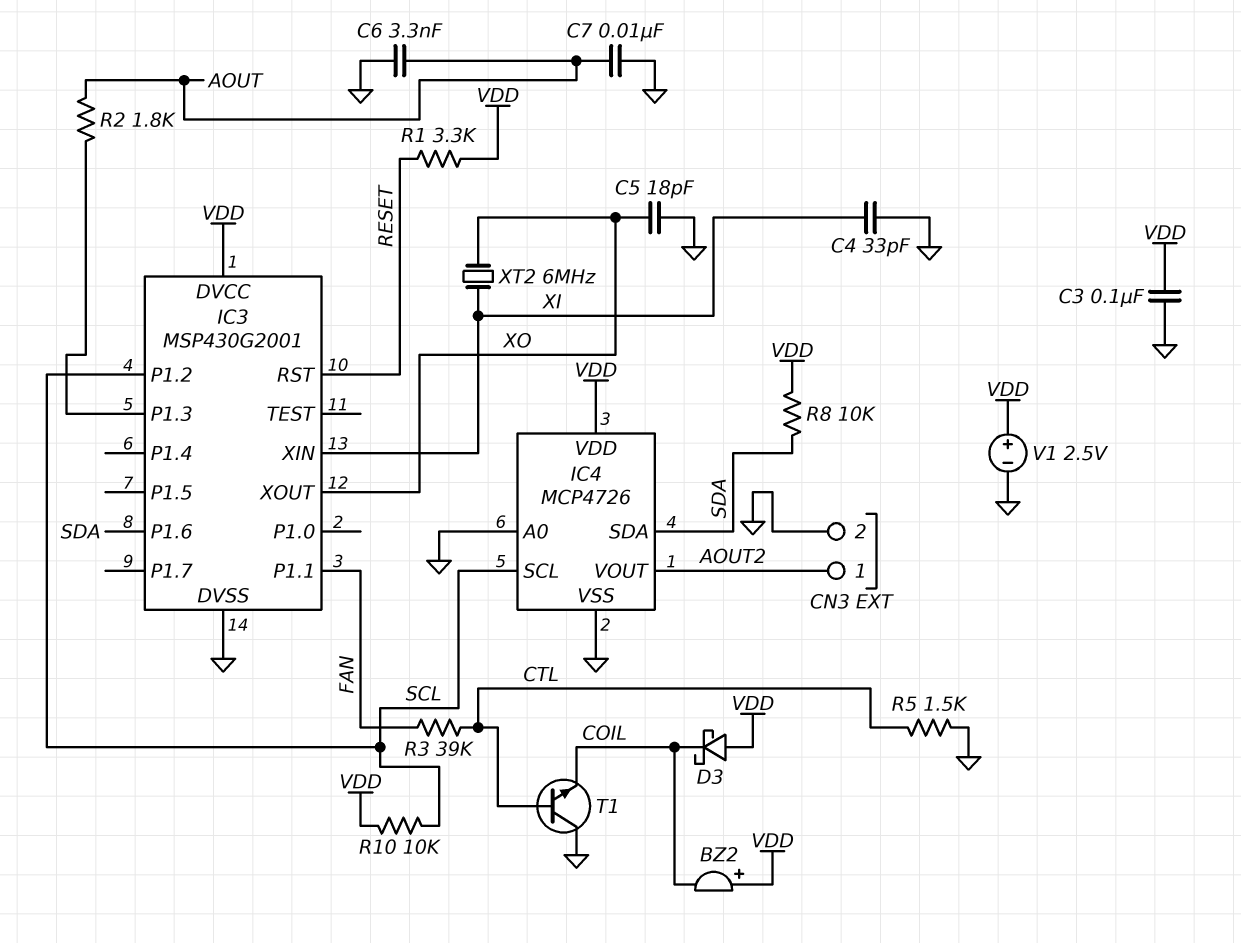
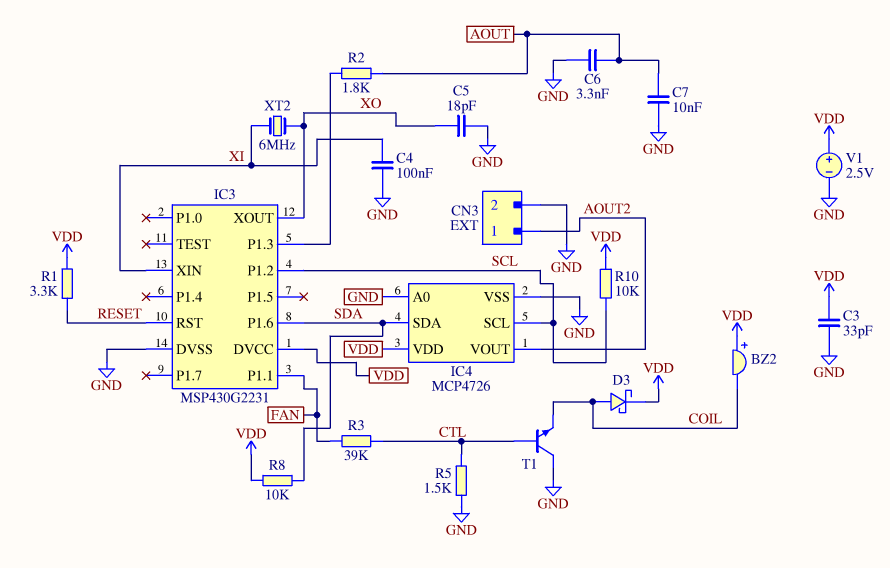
C3: 100nF (GND, VDD) -> 33pF (GND, VDD)
C4: 33pF (GND, XI) -> 100nF (GND, XI)
D3: schottky (A VDD, K COIL) -> schottky (A COIL, K VDD)
IC3: MSP430G2001 -> MSP430G2231

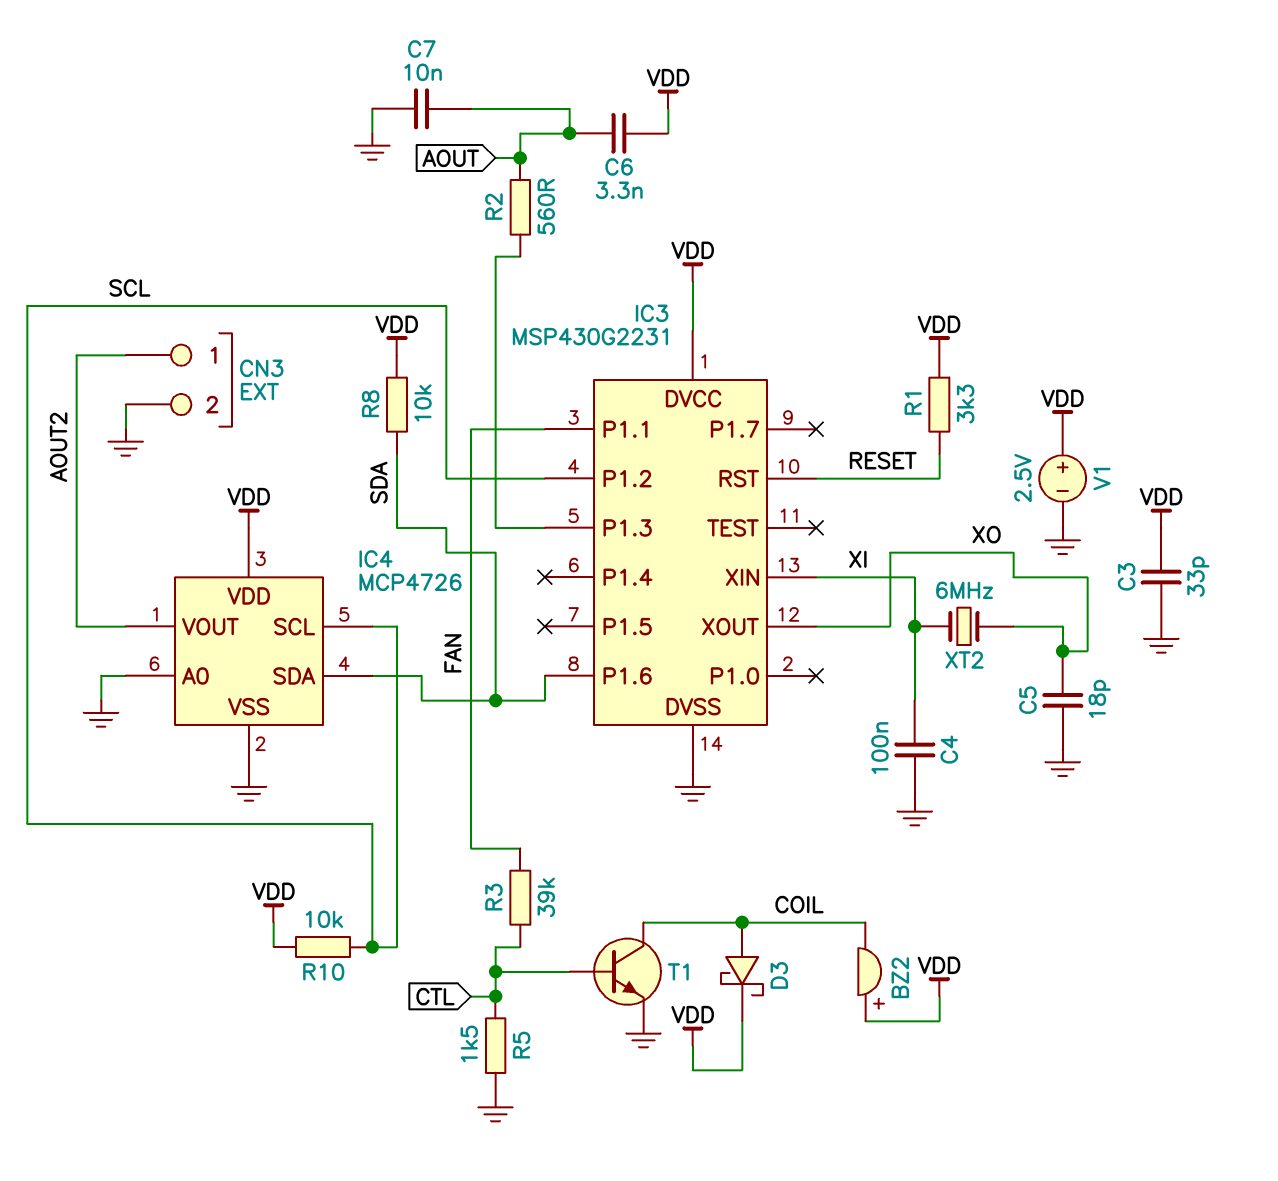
C6: 3.3nF (AOUT, GND) -> 3.3nF (AOUT, VDD)
R2: 1.8k (AOUT, IC3/P1.3) -> 560 (AOUT, IC3/P1.3)
T1: NPN (B CTL, C GND, E COIL) -> NPN (B CTL, C COIL, E GND)

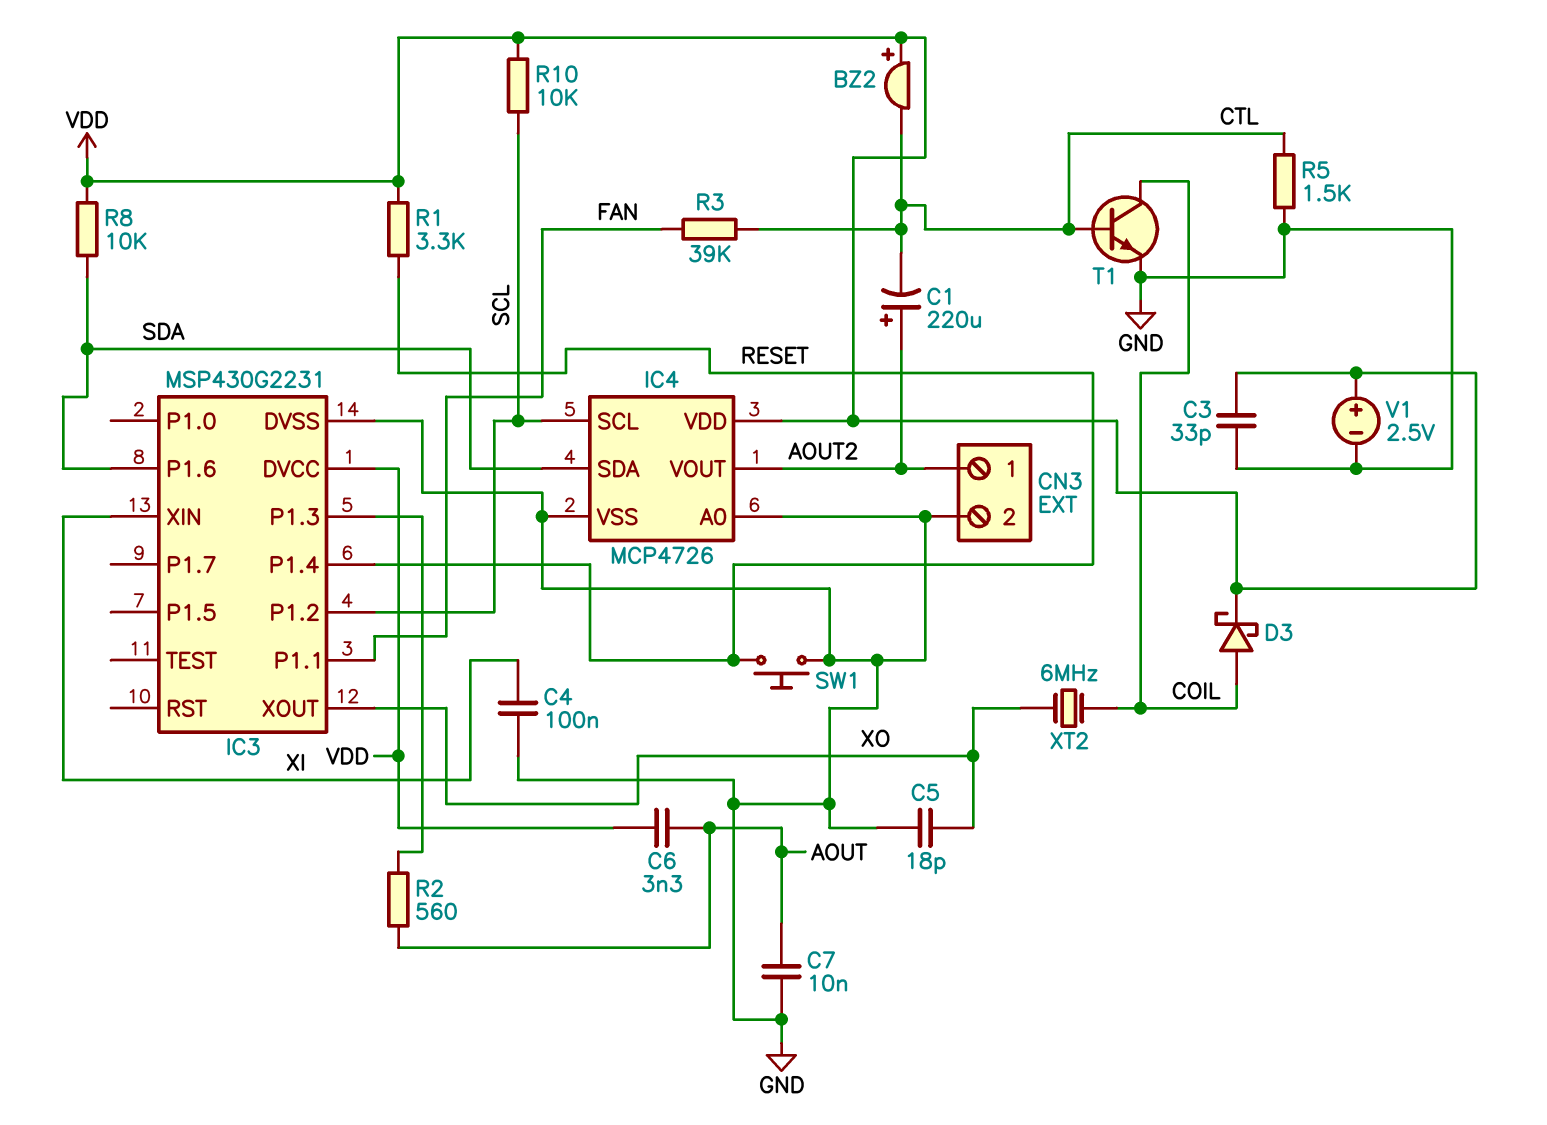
BZ2: buzzer (plus VDD, minus COIL) -> buzzer (plus VDD, minus CTL)
C1: none -> 220uF (plus AOUT2, minus CTL)
IC3 pin P1.4: none -> RESET
IC3 pin RST: RESET -> none
SW1: none -> button (GND, RESET)
XT2: 6MHz (XI, XO) -> 6MHz (COIL, XO)

